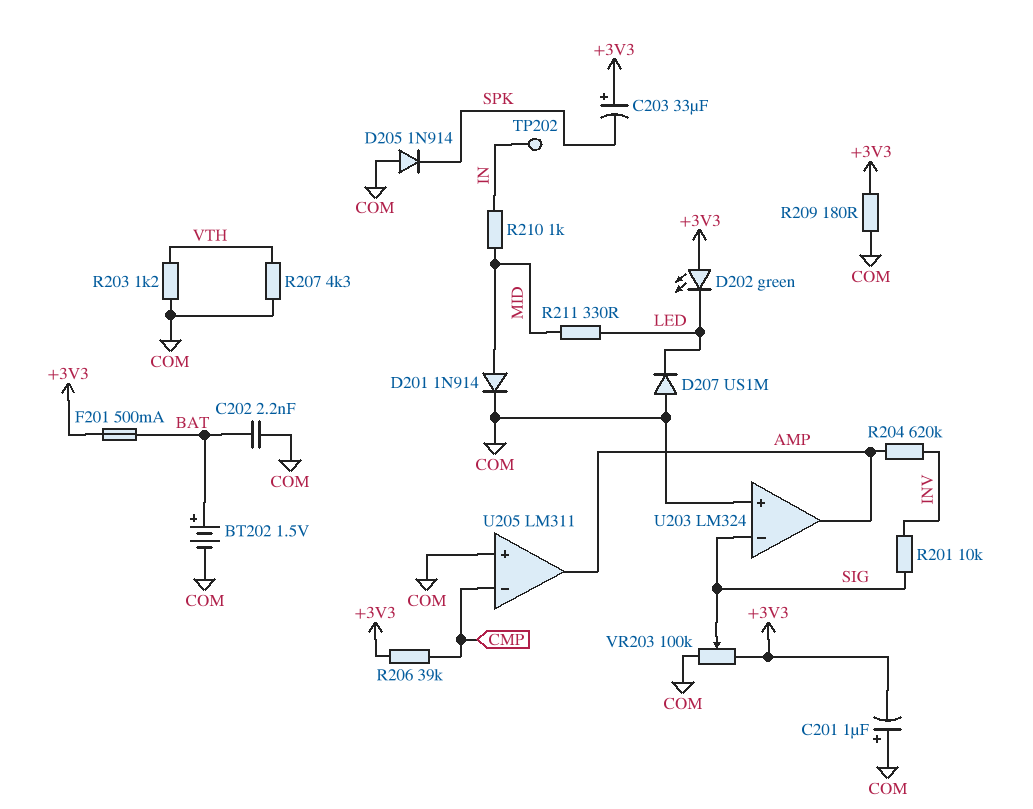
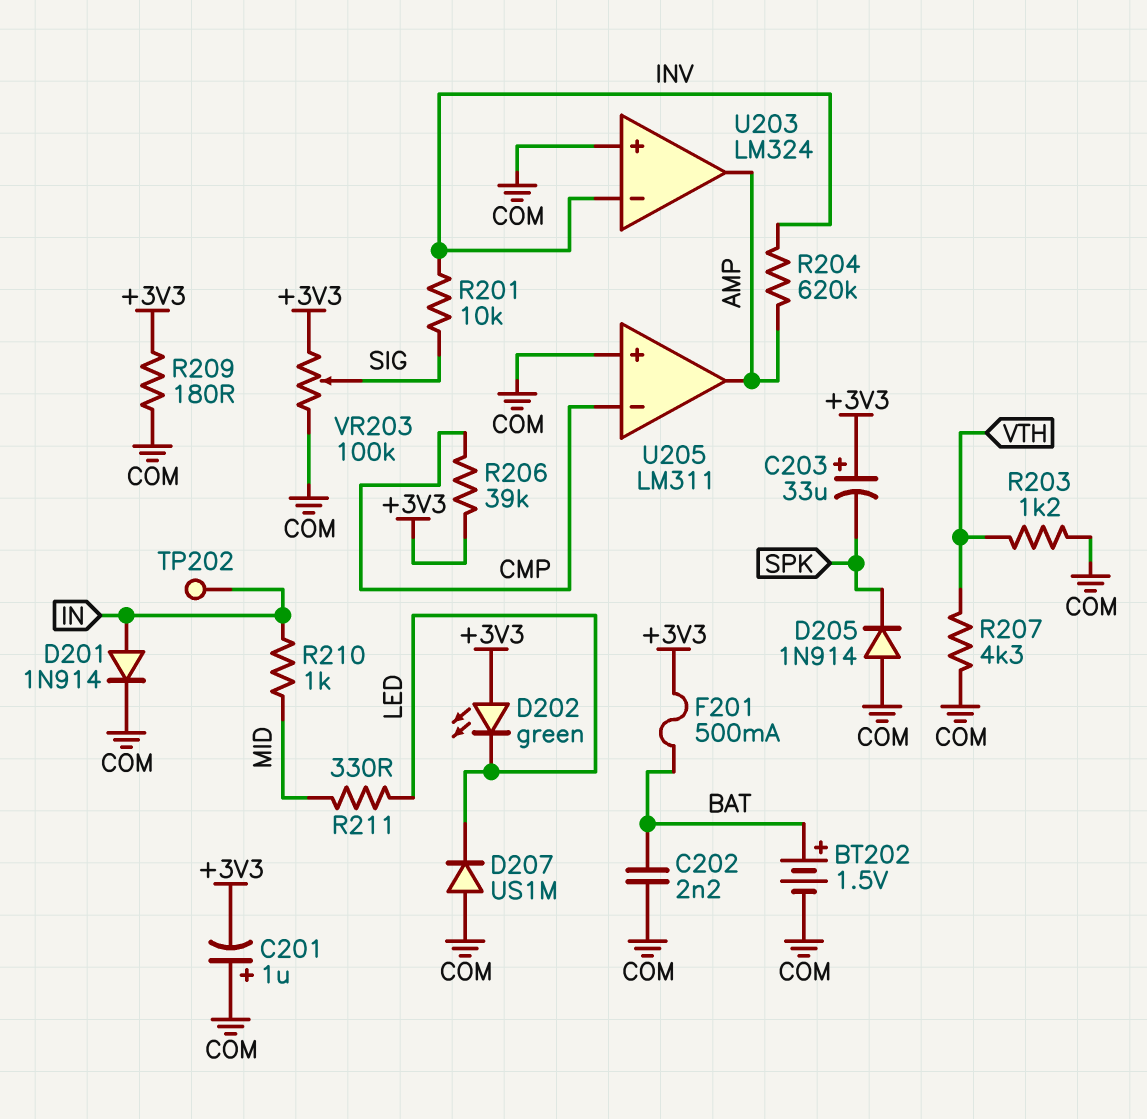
D201: diode 1N914 (A MID, K COM) -> diode 1N914 (A IN, K COM)
U203 pin in-: SIG -> INV

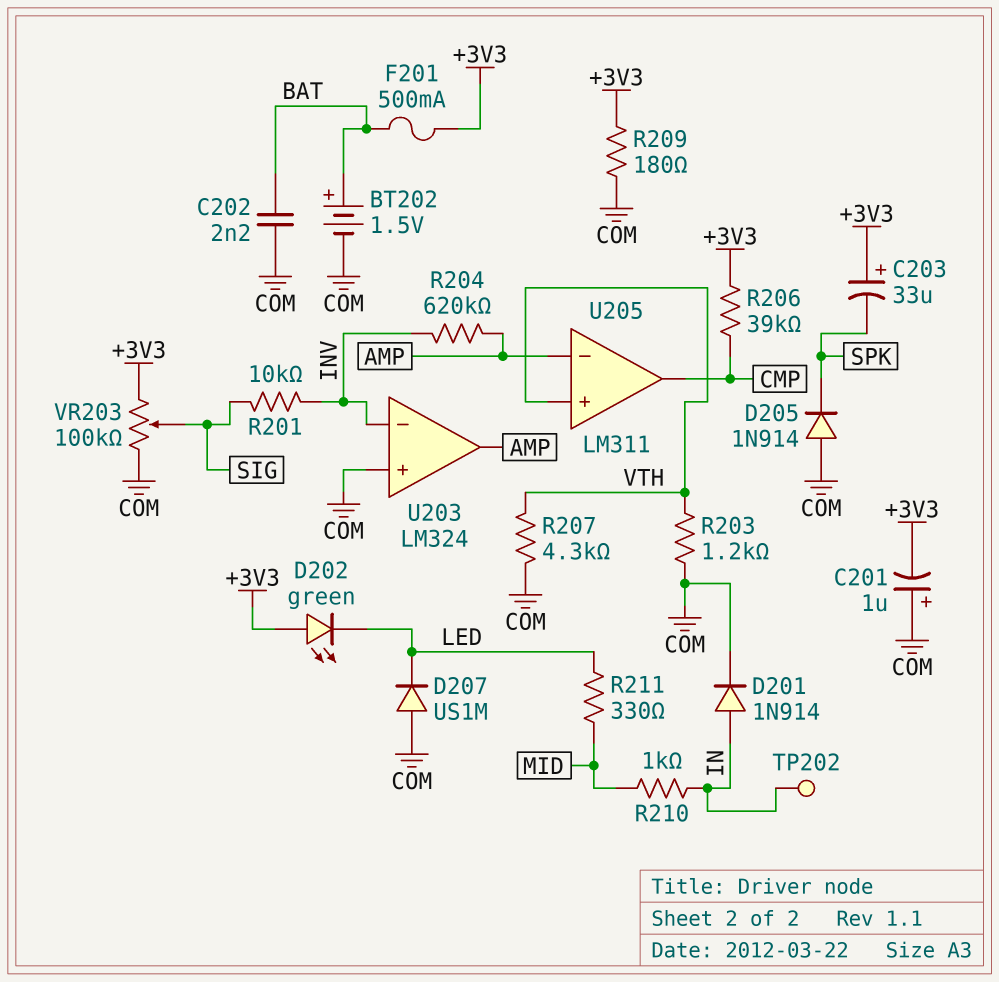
U205 pin in+: COM -> VTH
U205 pin in-: CMP -> AMP
U205 pin out: AMP -> CMP

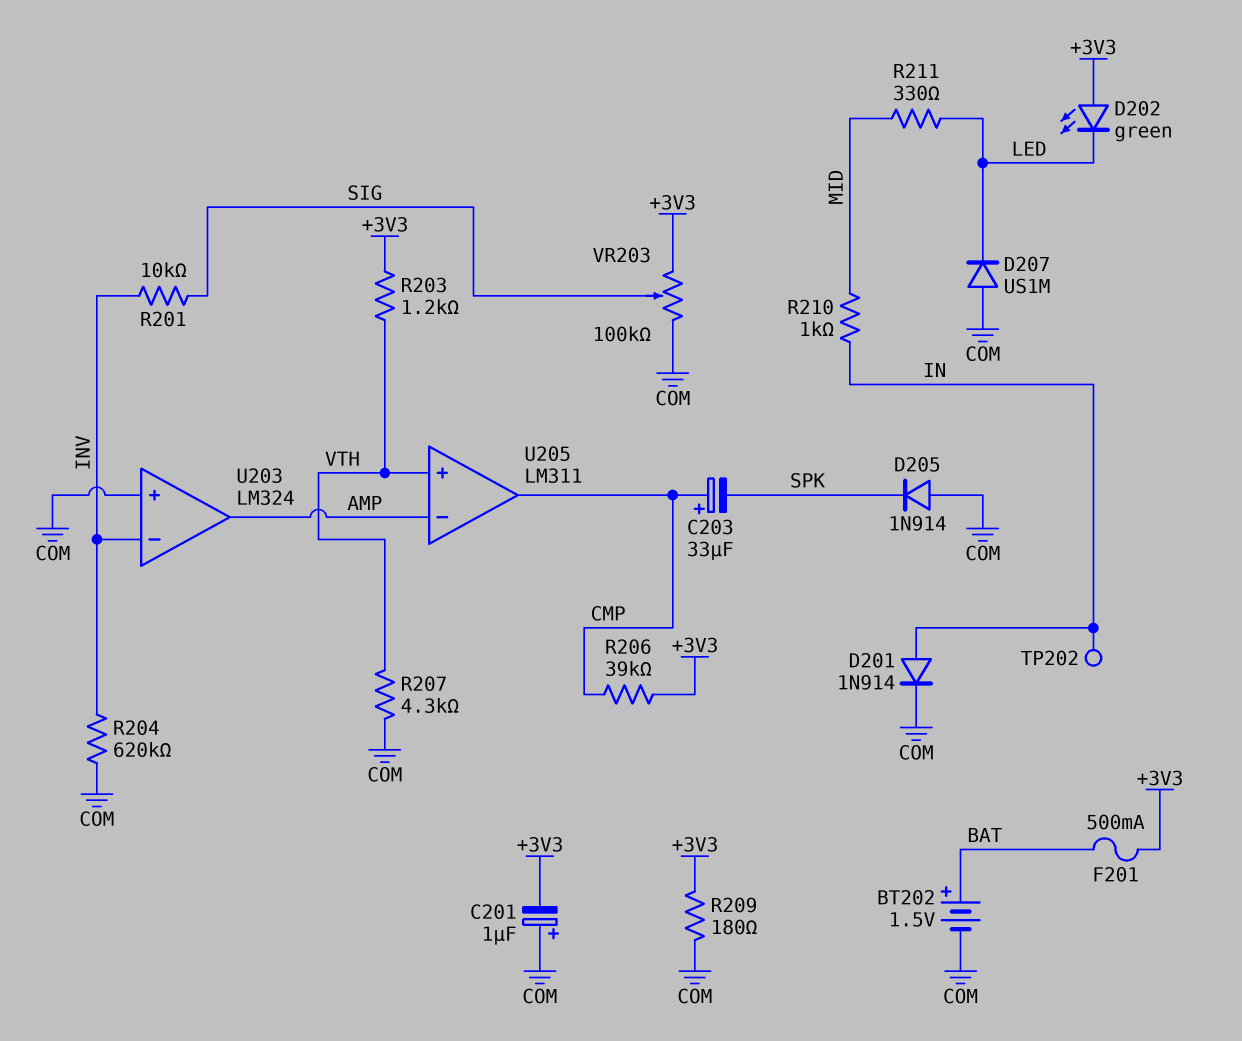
C202: 2.2nF (BAT, COM) -> none
C203: 33uF (plus +3V3, minus SPK) -> 33uF (plus CMP, minus SPK)
R203: 1.2k (COM, VTH) -> 1.2k (+3V3, VTH)
R204: 620k (AMP, INV) -> 620k (COM, INV)

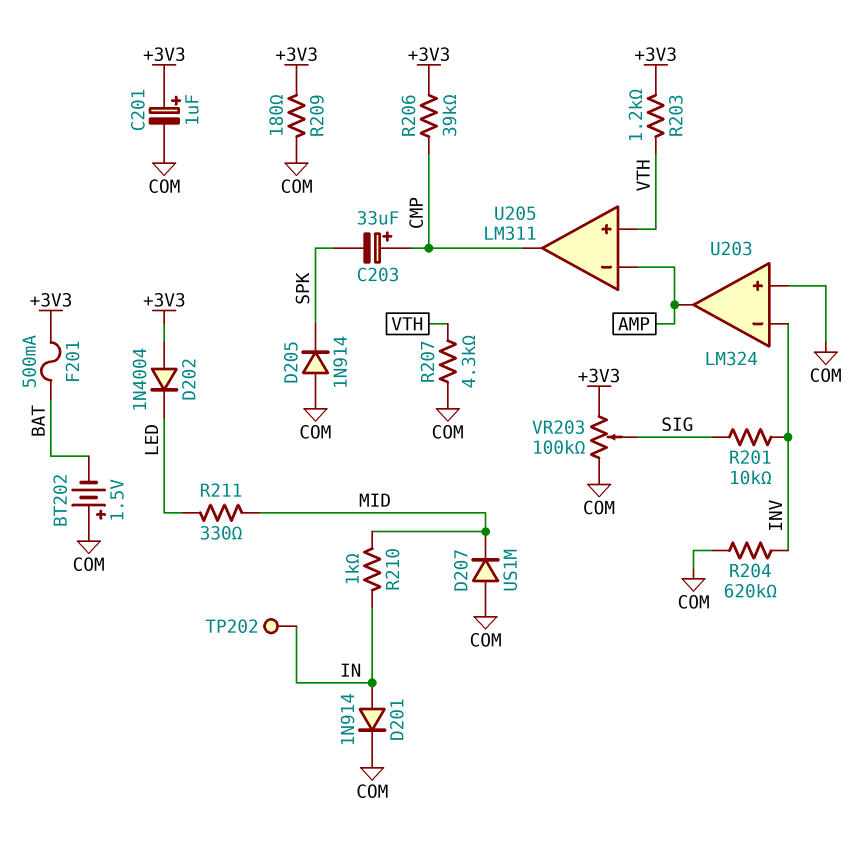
BT202: 1.5V (plus BAT, minus COM) -> 1.5V (plus COM, minus BAT)
C201: 1uF (plus COM, minus +3V3) -> 1uF (plus +3V3, minus COM)
D202: LED green (A +3V3, K LED) -> diode 1N4004 (A +3V3, K LED)
D207: diode US1M (A COM, K LED) -> diode US1M (A COM, K MID)

